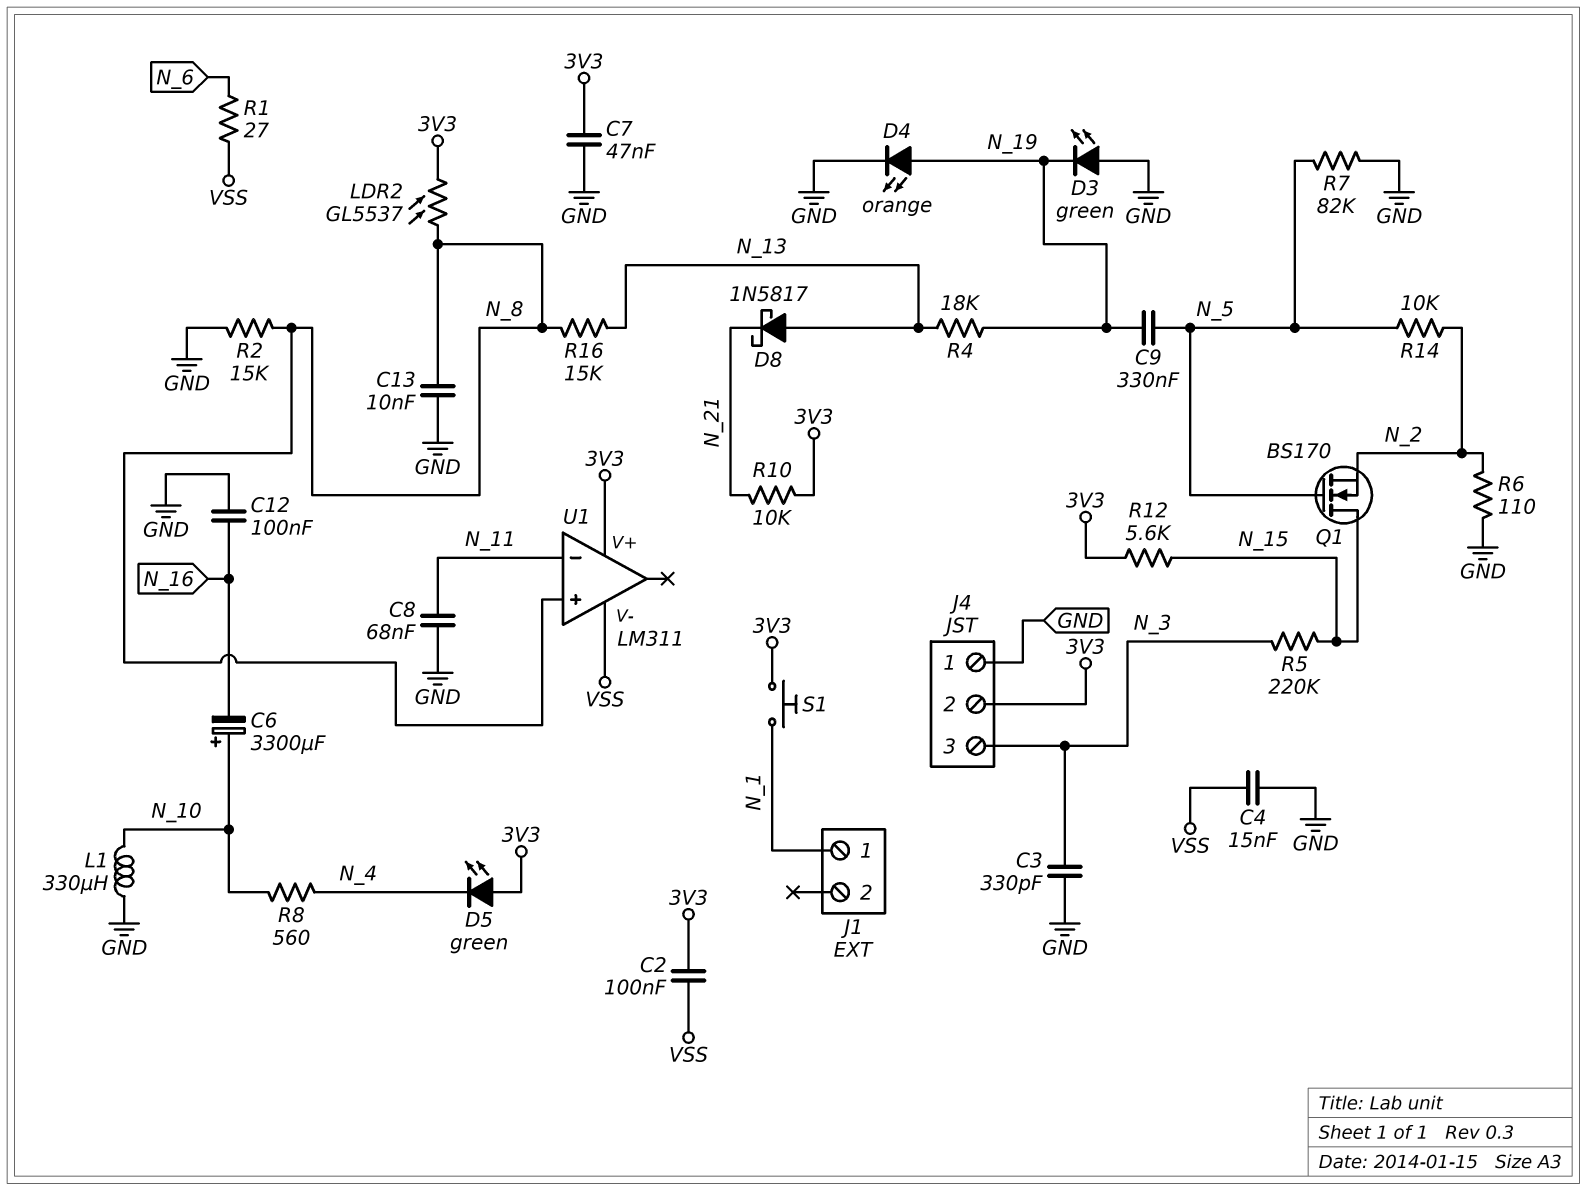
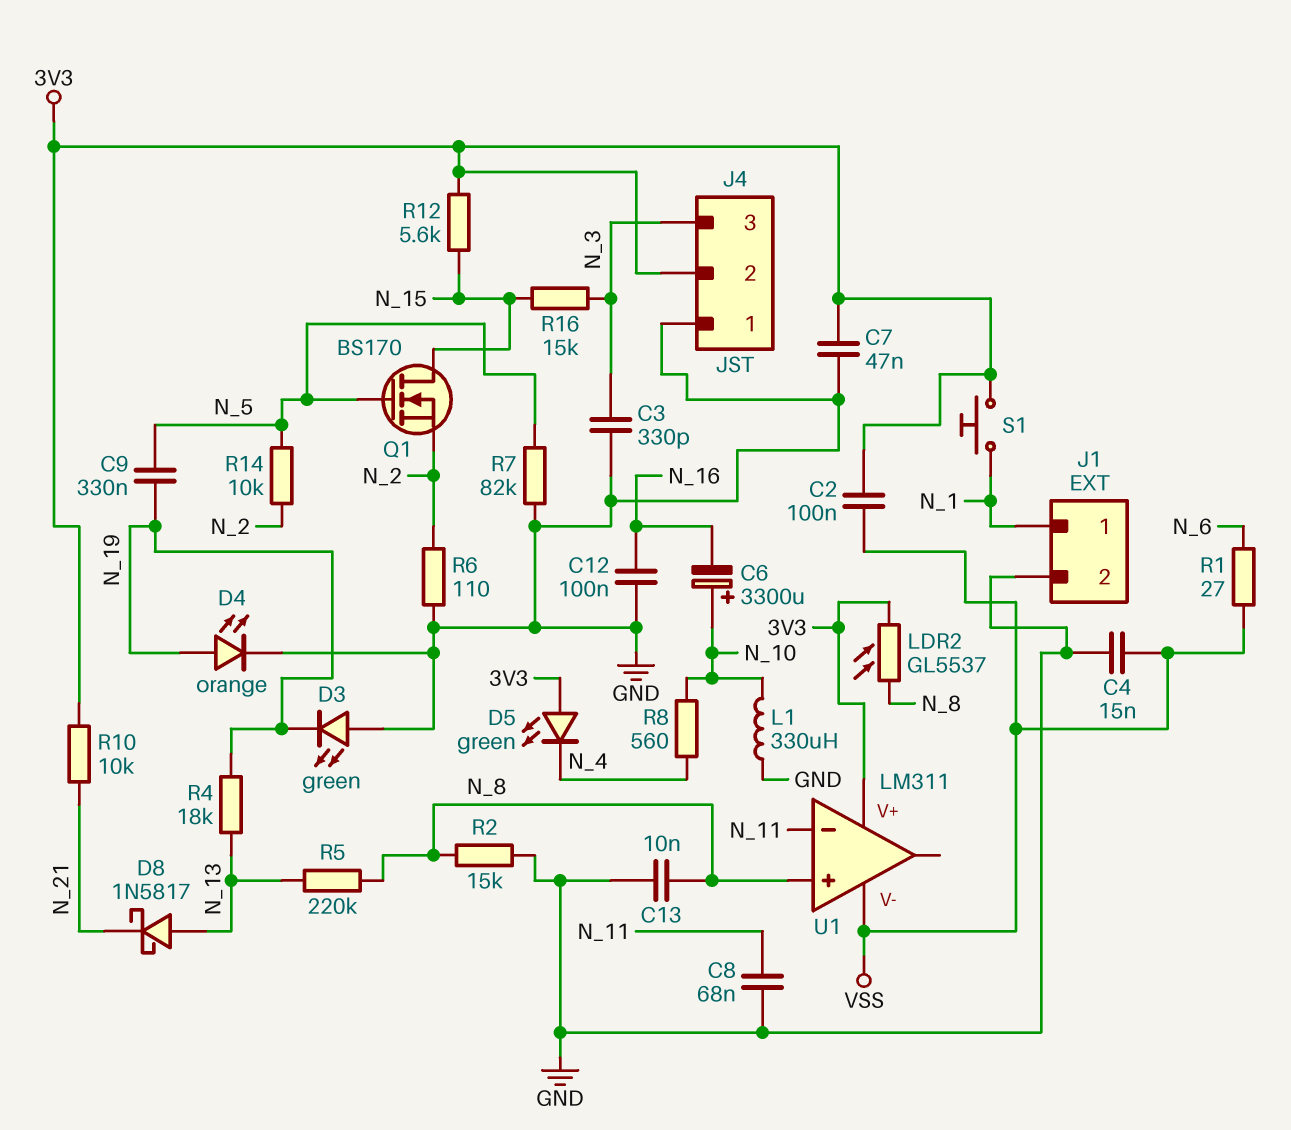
J1 pin 2: none -> GND
R5: 220k (N_3, N_15) -> 220k (N_8, N_13)
R16: 15k (N_8, N_13) -> 15k (N_3, N_15)

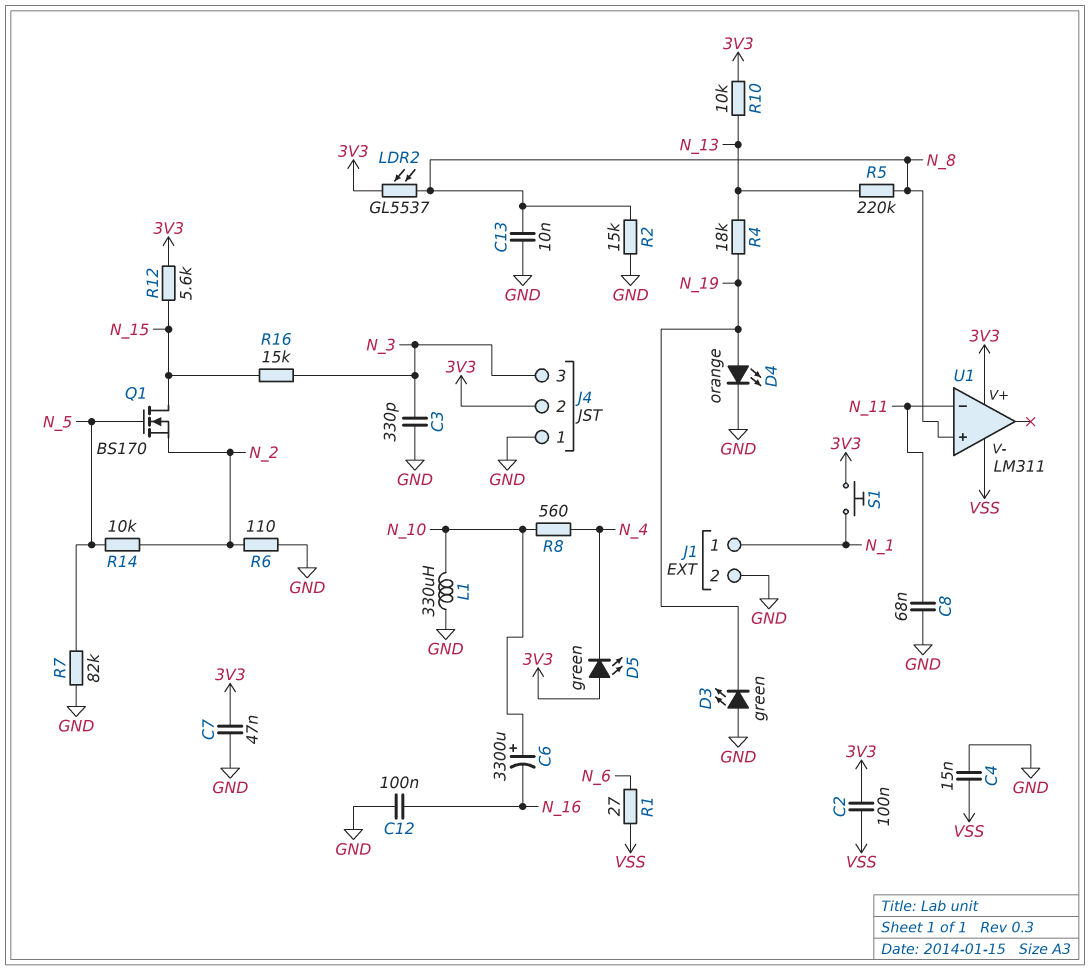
C9: 330nF (N_5, N_19) -> none
D8: schottky 1N5817 (A N_13, K N_21) -> none
R10: 10k (3V3, N_21) -> 10k (3V3, N_13)

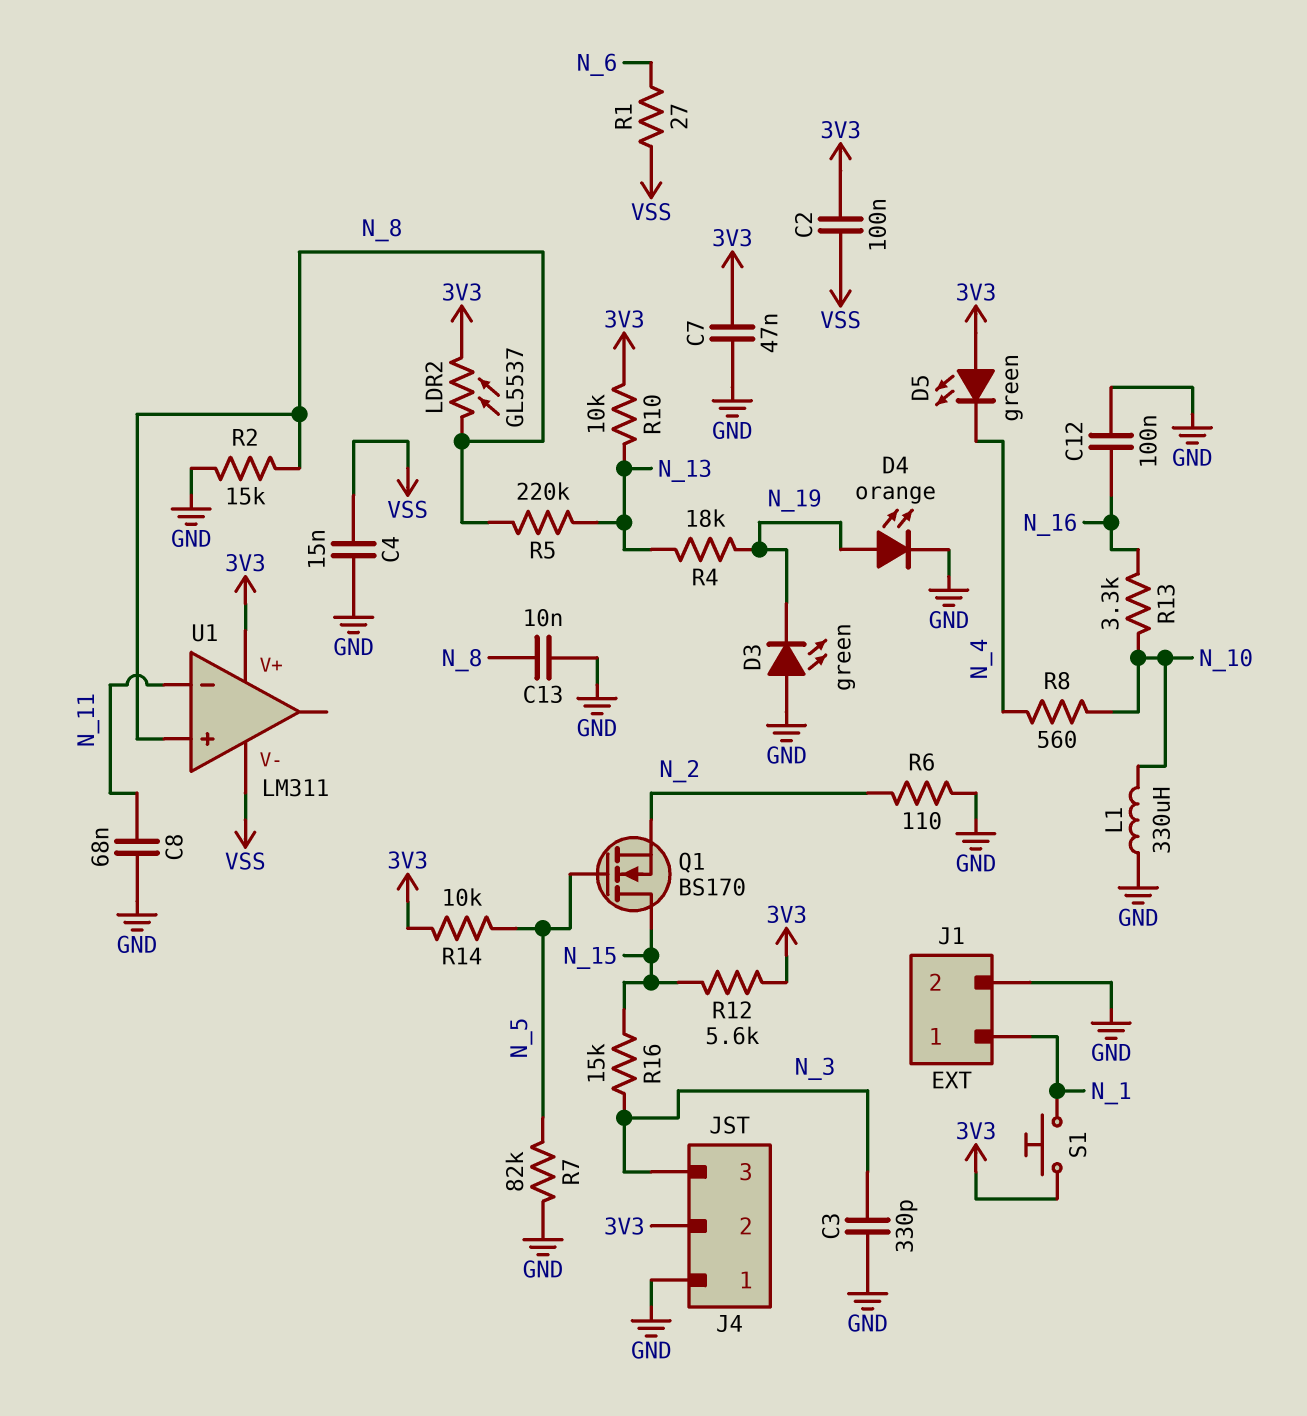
C6: 3300uF (plus N_10, minus N_16) -> none
R13: none -> 3.3k (N_10, N_16)
R14: 10k (N_2, N_5) -> 10k (3V3, N_5)

